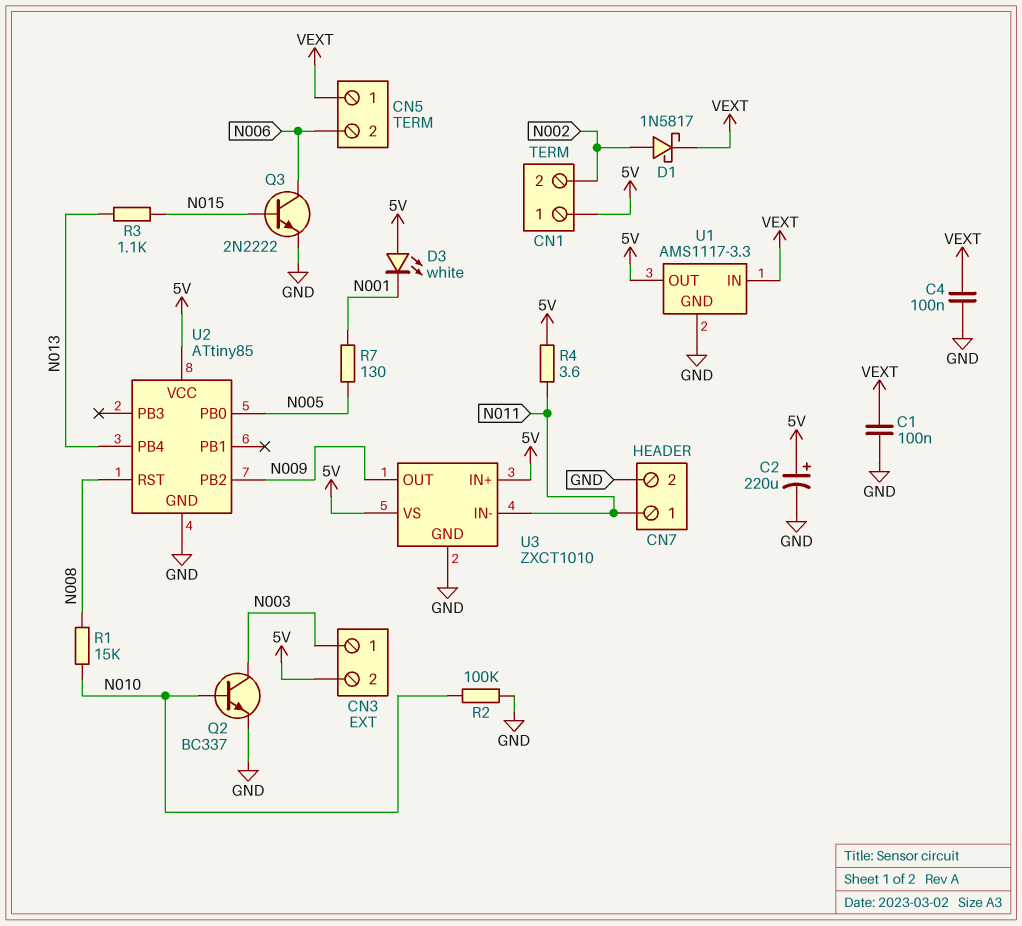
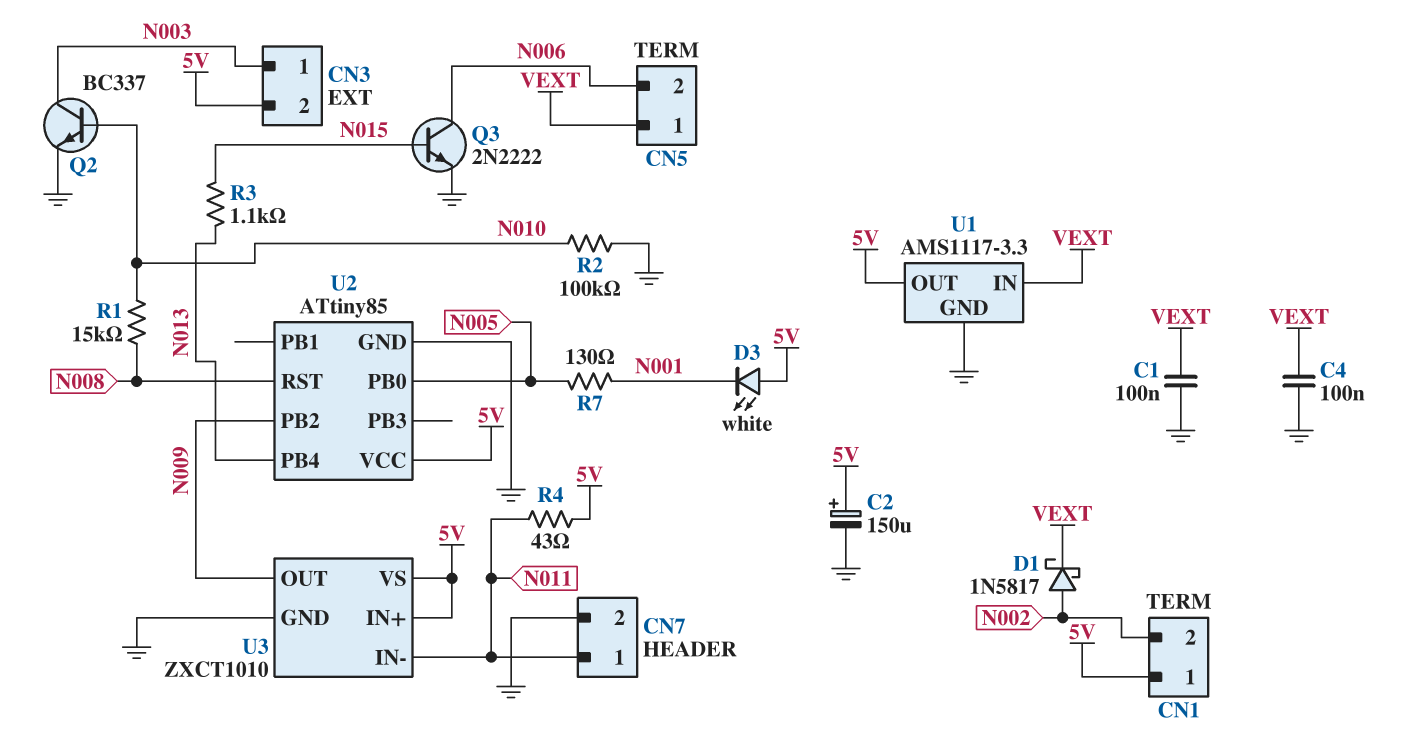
C2: 220uF (plus 5V, minus GND) -> 150uF (plus 5V, minus GND)
R4: 3.6 (5V, N011) -> 43 (5V, N011)

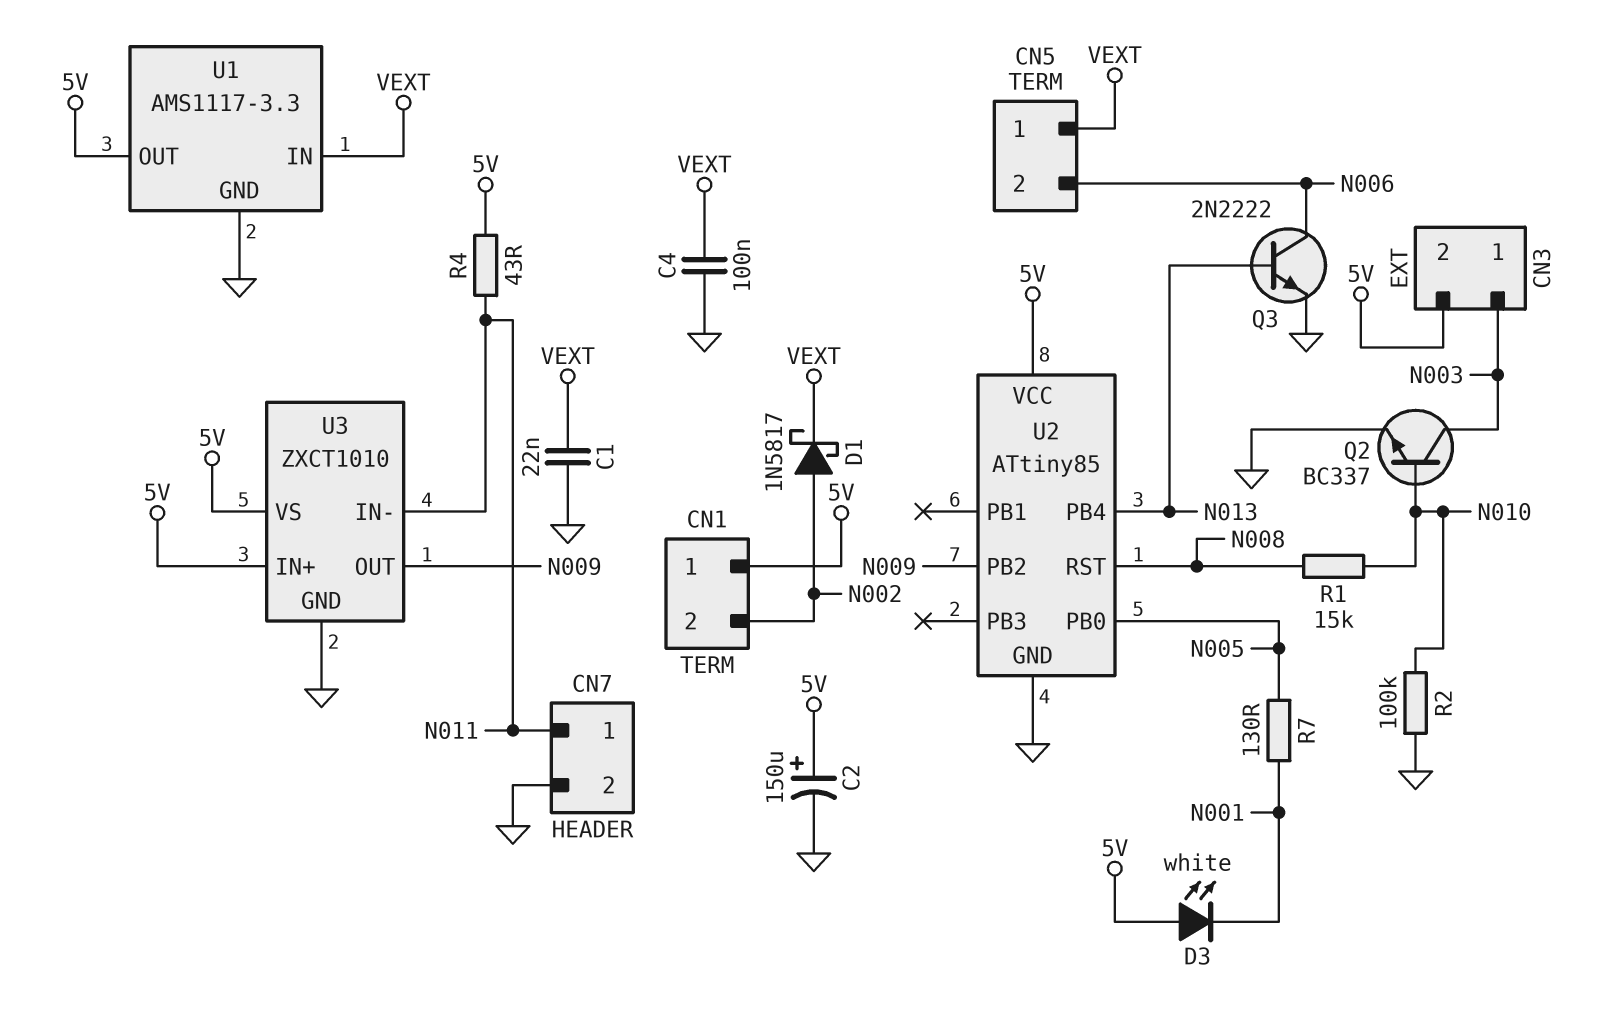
C1: 100nF (GND, VEXT) -> 22nF (GND, VEXT)
Q3: NPN 2N2222 (B N015, C N006, E GND) -> NPN 2N2222 (B N013, C N006, E GND)
R3: 1.1k (N013, N015) -> none

